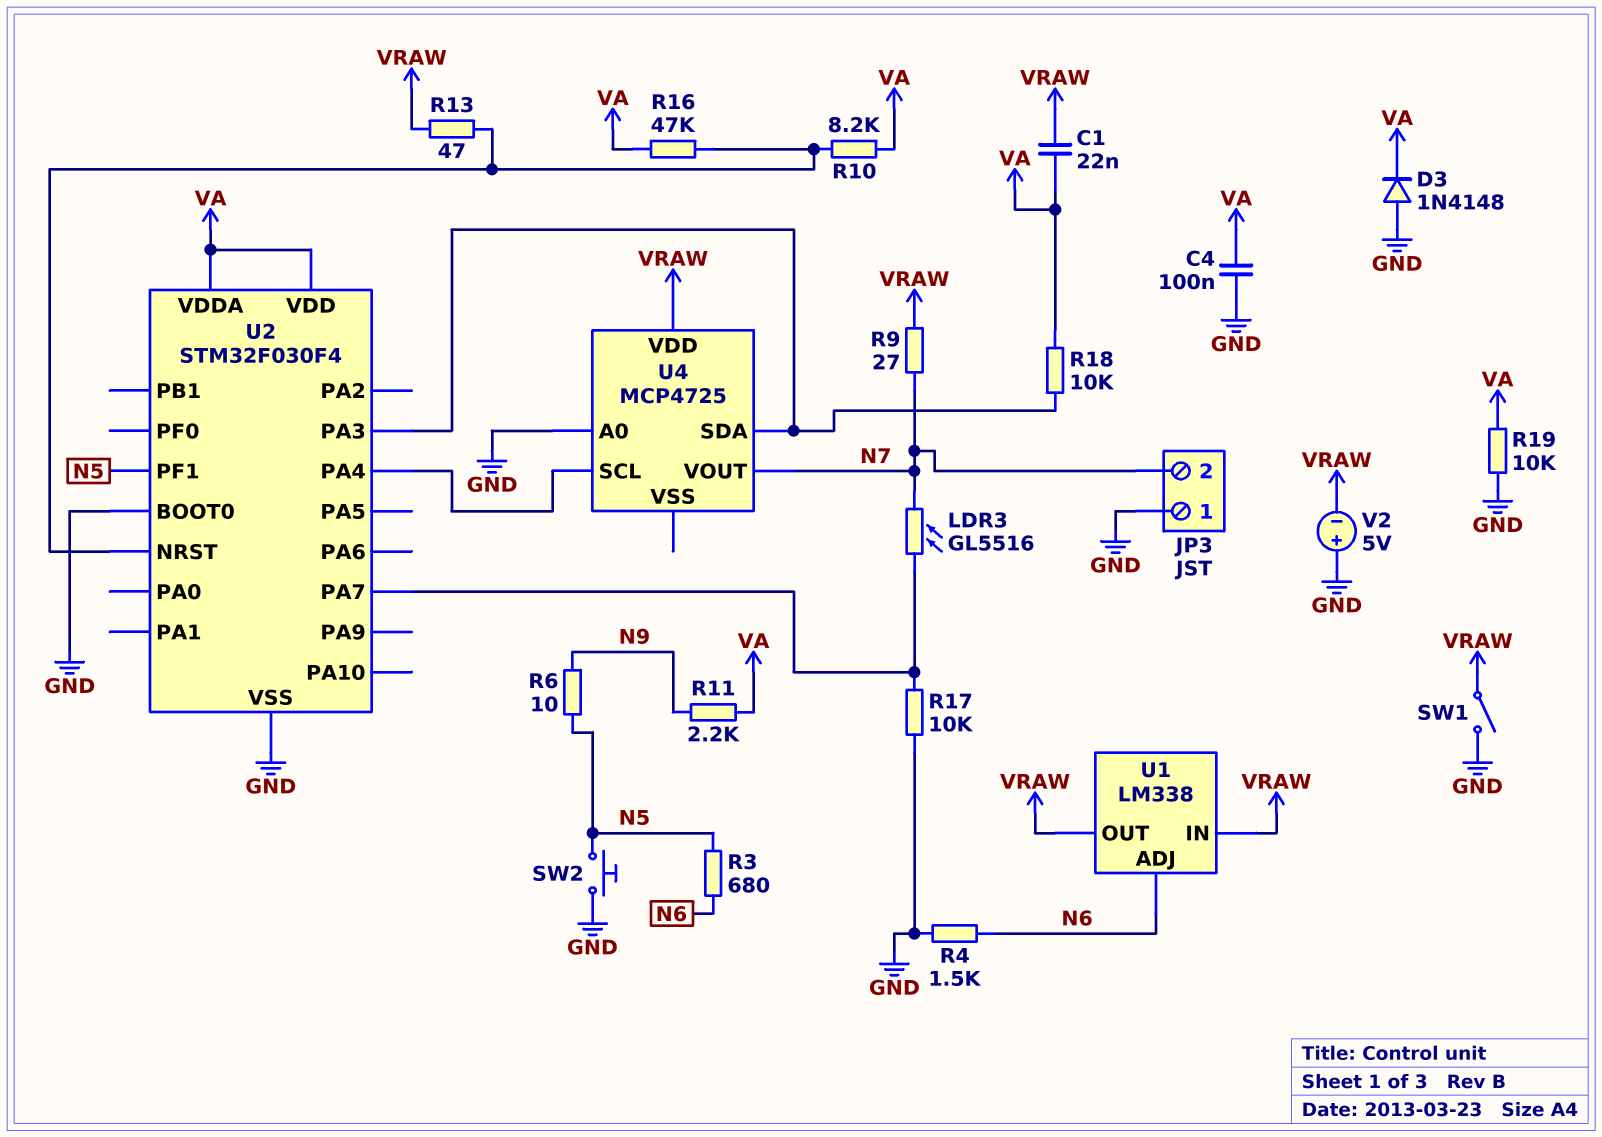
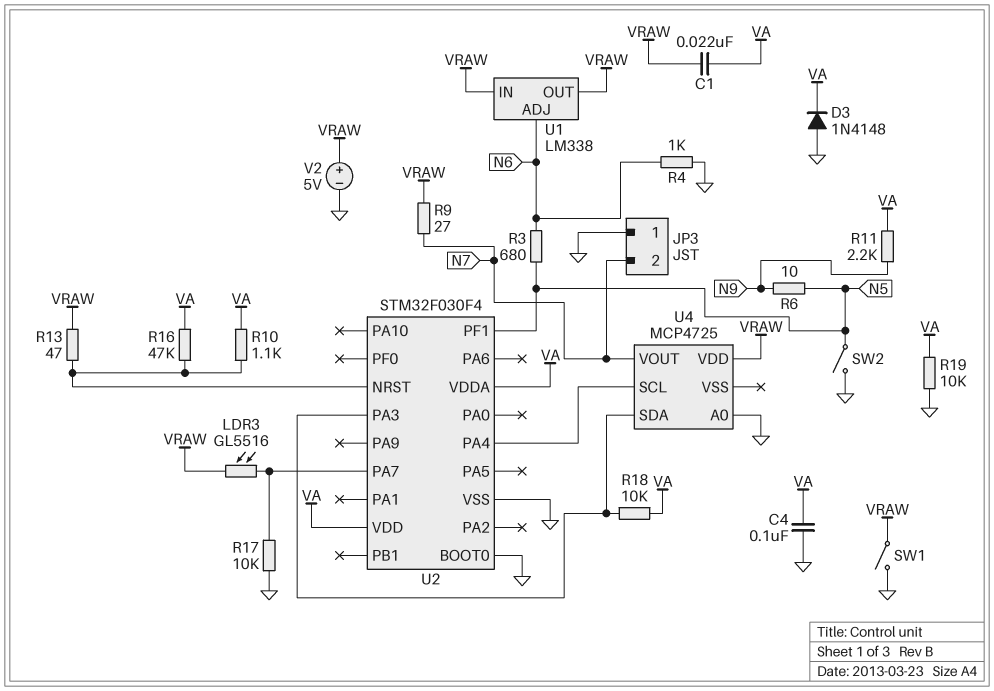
LDR3: GL5516 (N7, U2/PA7) -> GL5516 (U2/PA7, VRAW)
R4: 1.5k (GND, N6) -> 1k (GND, N6)
R10: 8.2k (U2/NRST, VA) -> 1.1k (U2/NRST, VA)
SW2: button (GND, N5) -> switch (GND, N5)
V2: 5V (plus GND, minus VRAW) -> 5V (plus VRAW, minus GND)

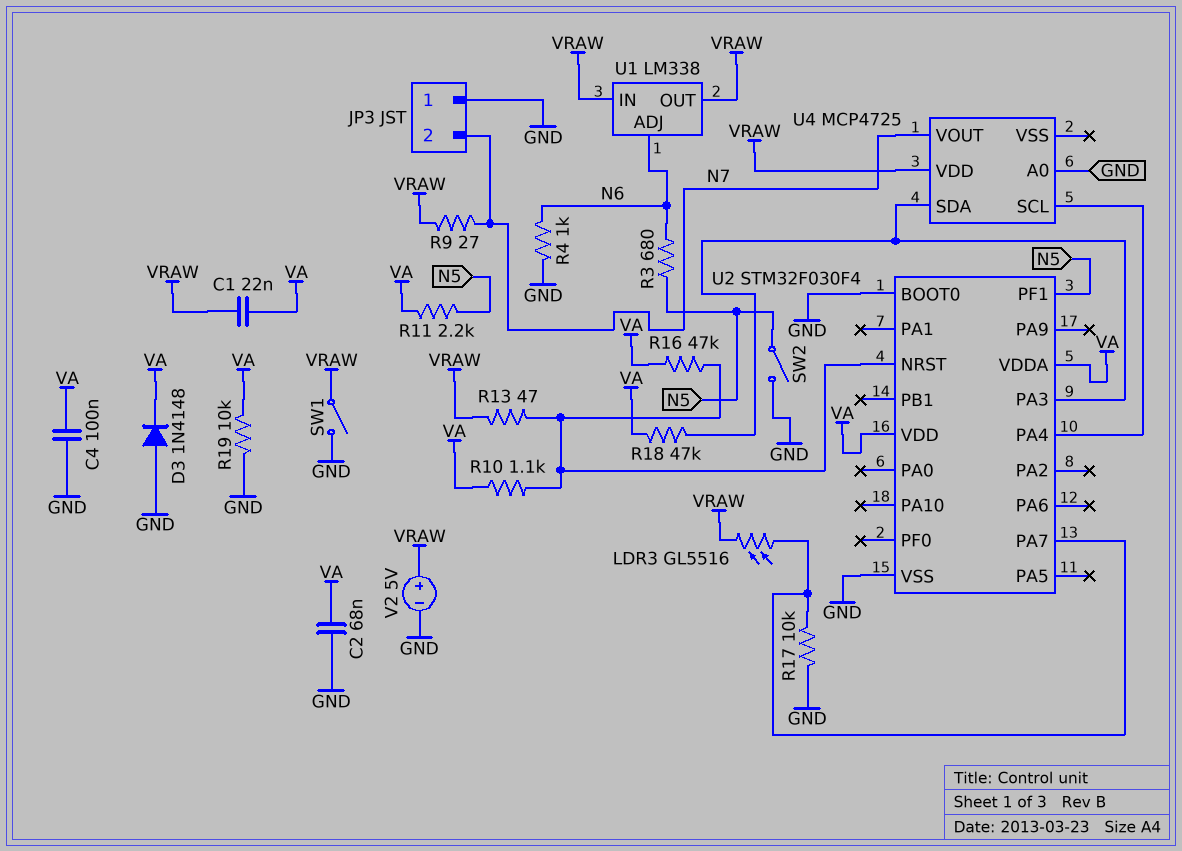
C2: none -> 68nF (GND, VA)
R6: 10 (N5, N9) -> none
R11: 2.2k (N9, VA) -> 2.2k (N5, VA)
R18: 10k (U2/PA3, VA) -> 47k (U2/PA3, VA)

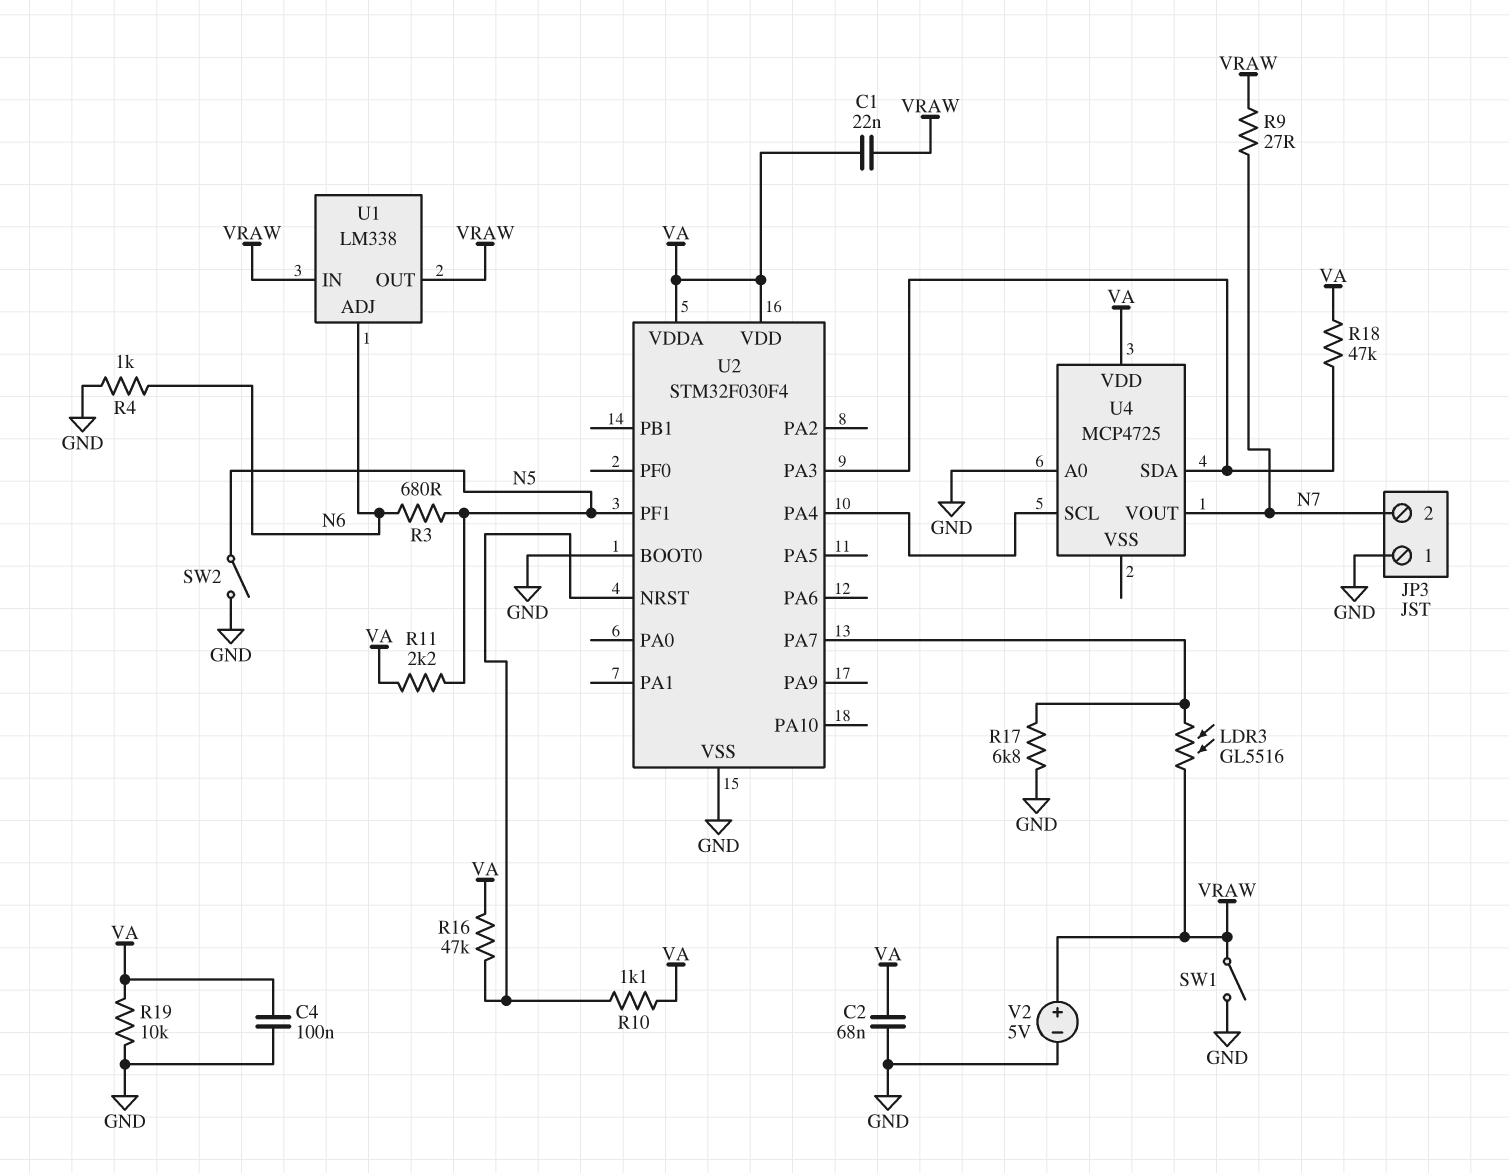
D3: diode 1N4148 (A GND, K VA) -> none
R13: 47 (U2/NRST, VRAW) -> none
R17: 10k (GND, U2/PA7) -> 6.8k (GND, U2/PA7)
U4 pin VDD: VRAW -> VA

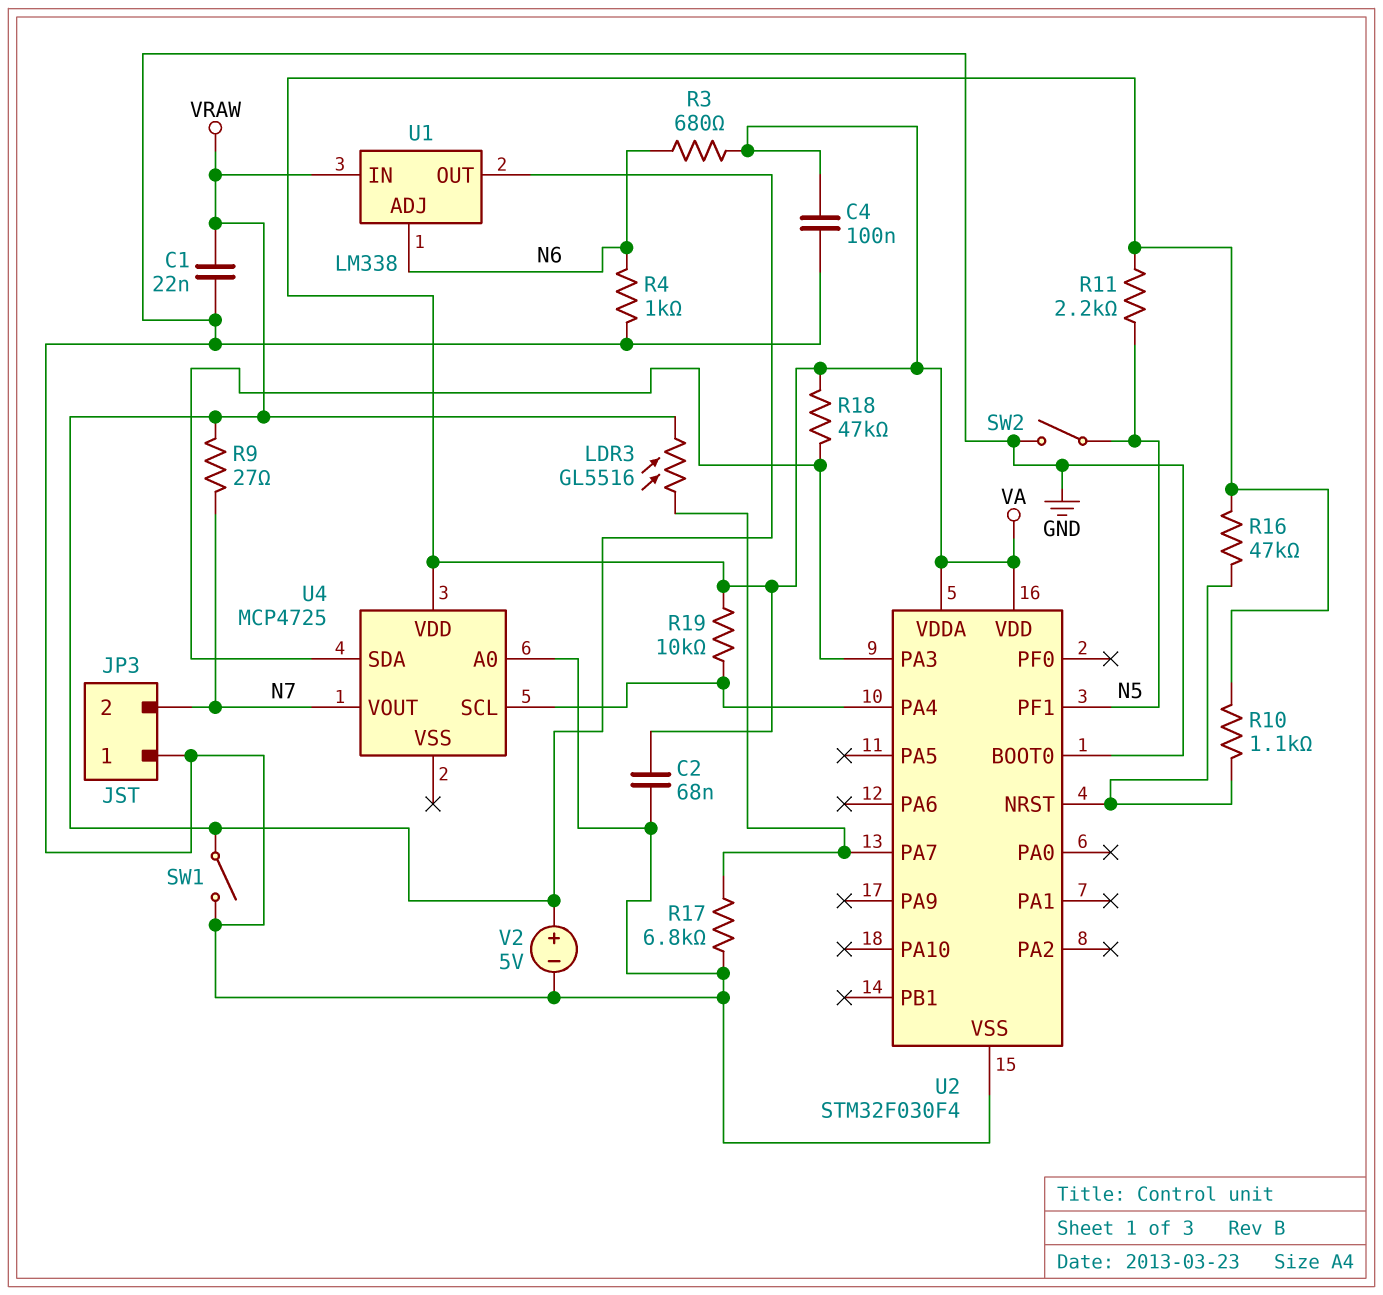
C1: 22nF (VA, VRAW) -> 22nF (GND, VRAW)
R3: 680 (N5, N6) -> 680 (N6, VA)
R19: 10k (GND, VA) -> 10k (U2/PA4, VA)

